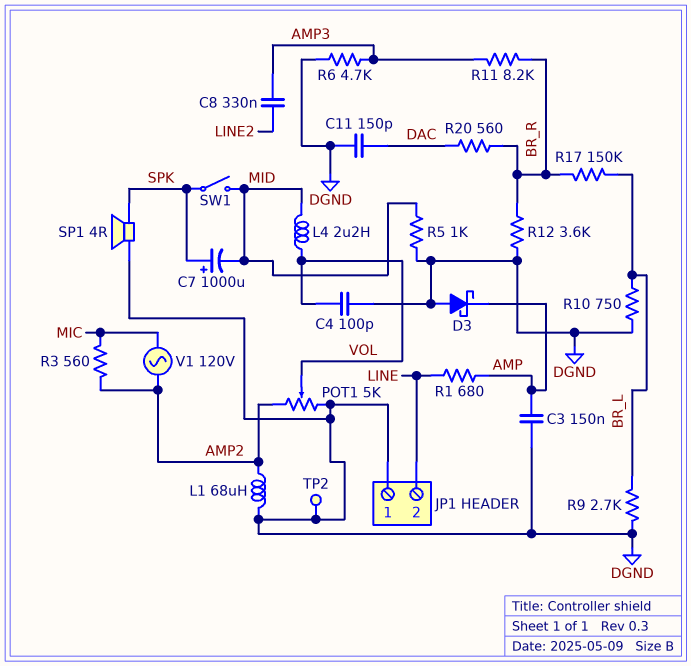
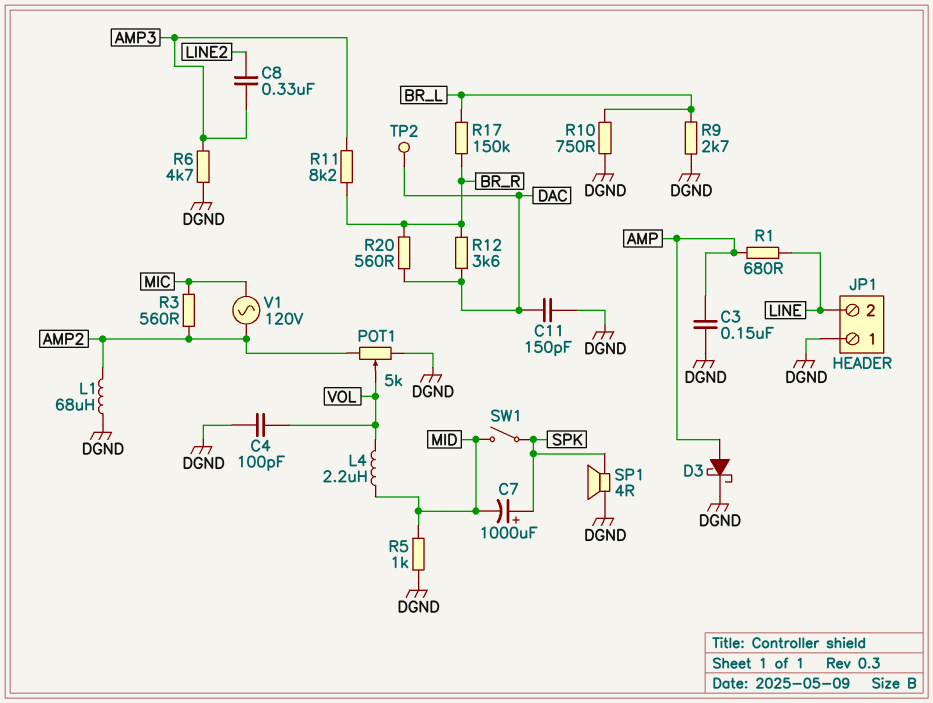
D3: schottky (A DGND, K AMP) -> schottky (A AMP, K DGND)
R12: 3.6k (BR_R, DGND) -> 3.6k (BR_R, DAC)
TP2: test point (DGND) -> test point (DAC)

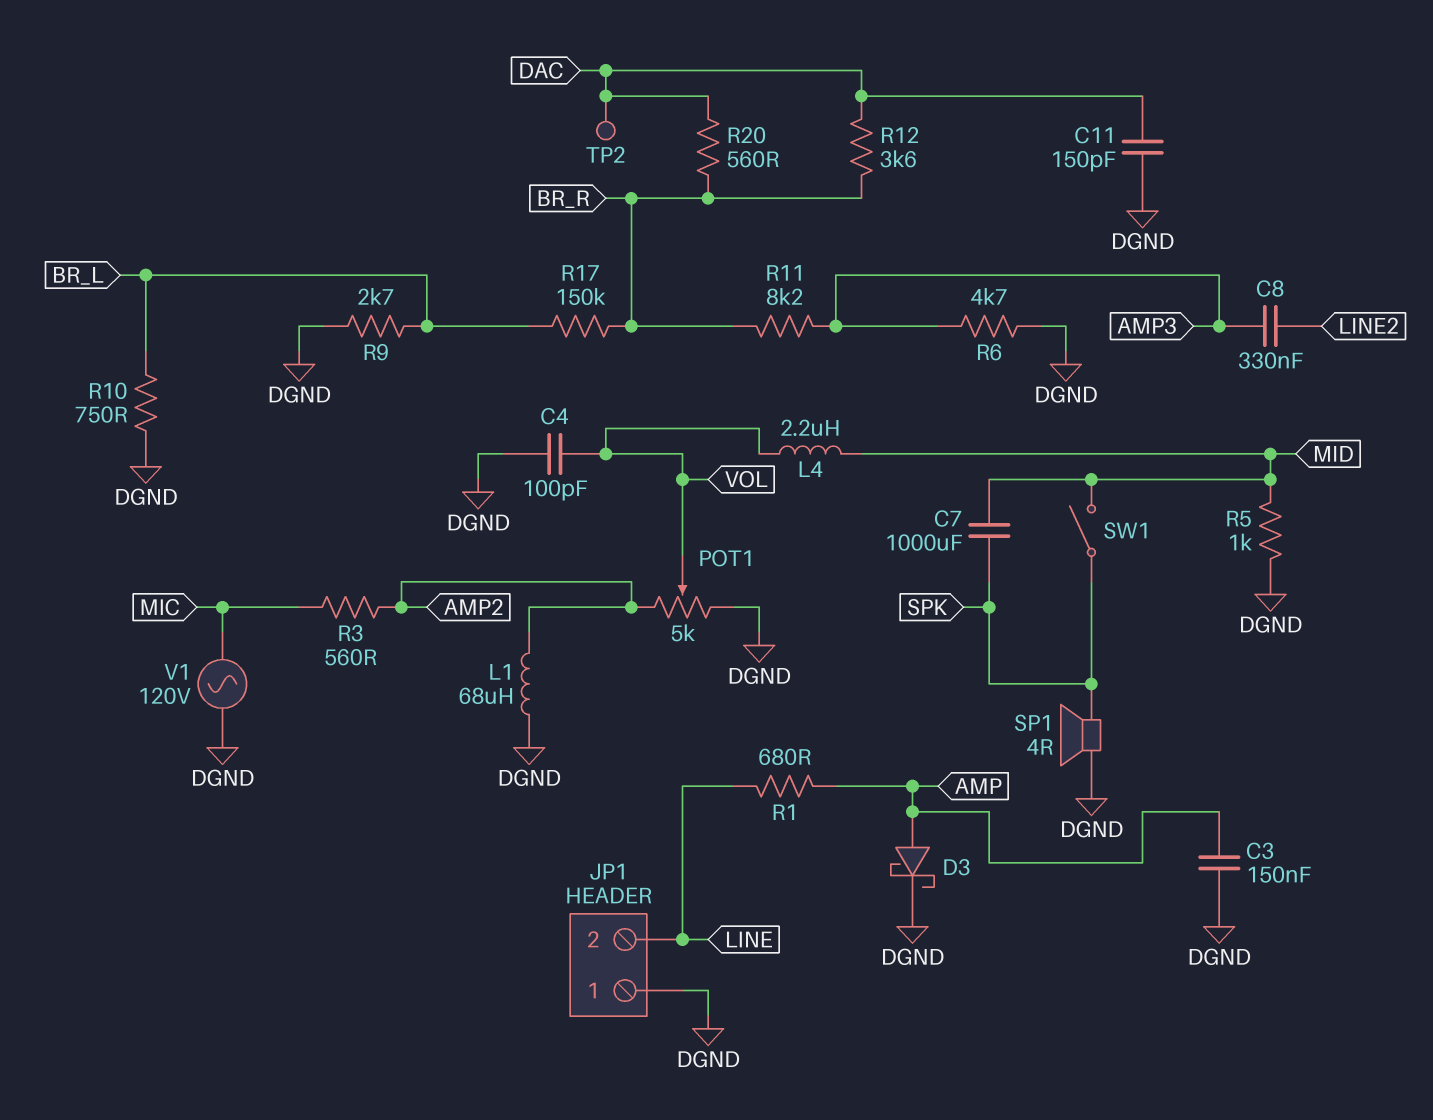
C7: 1000uF (plus SPK, minus MID) -> 1000uF (MID, SPK)
V1: AC 120V (AMP2, MIC) -> AC 120V (DGND, MIC)

